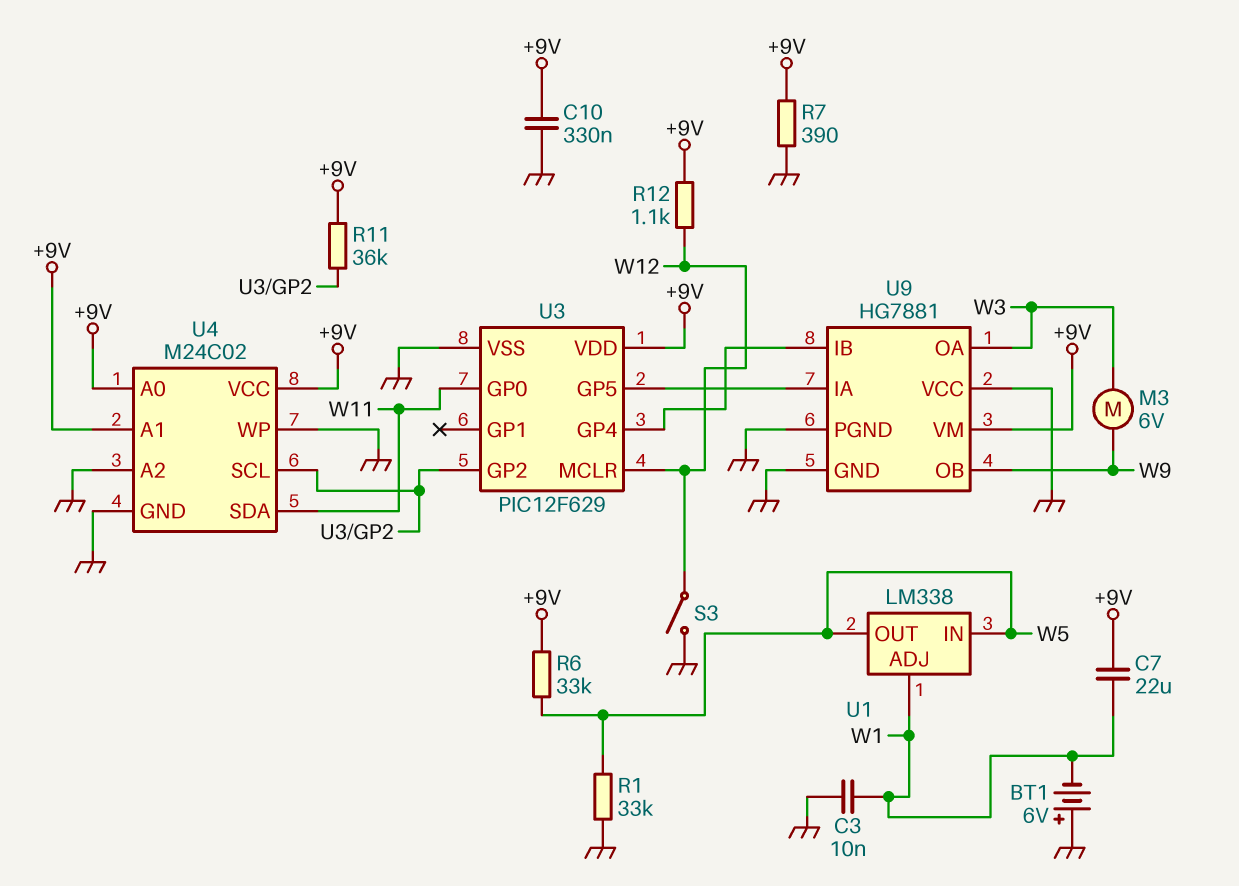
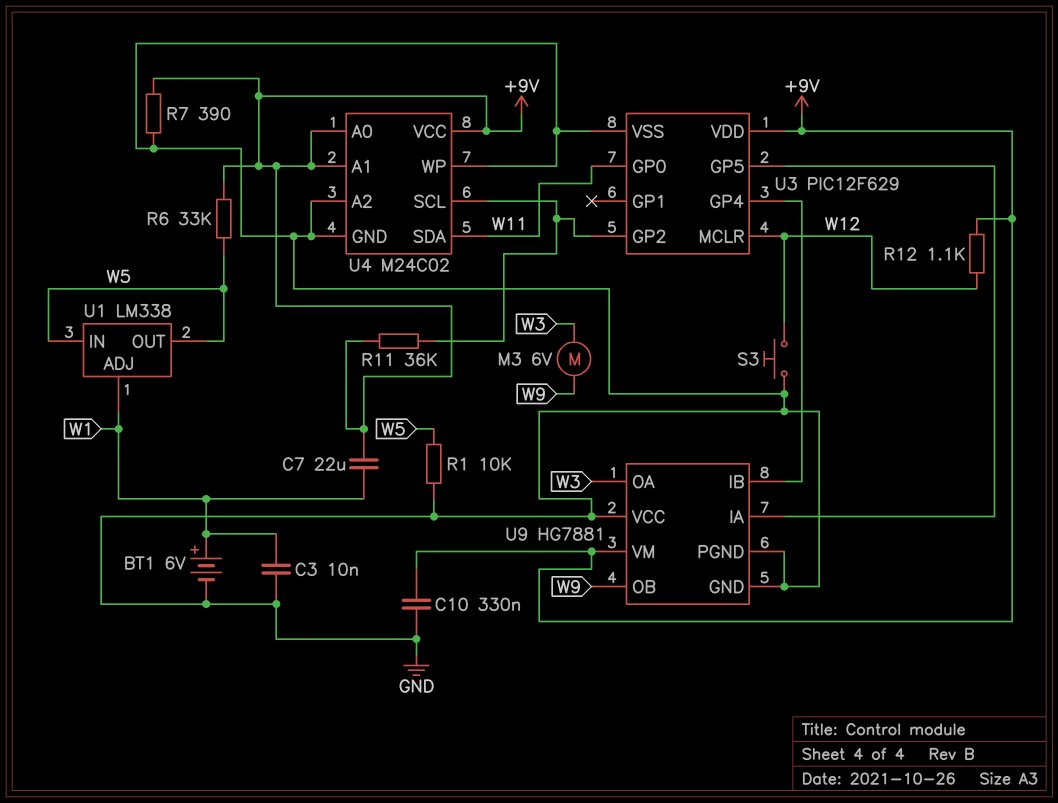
BT1: 6V (plus GND, minus W1) -> 6V (plus W1, minus GND)
R1: 33k (GND, W5) -> 10k (GND, W5)
S3: switch (GND, W12) -> button (GND, W12)

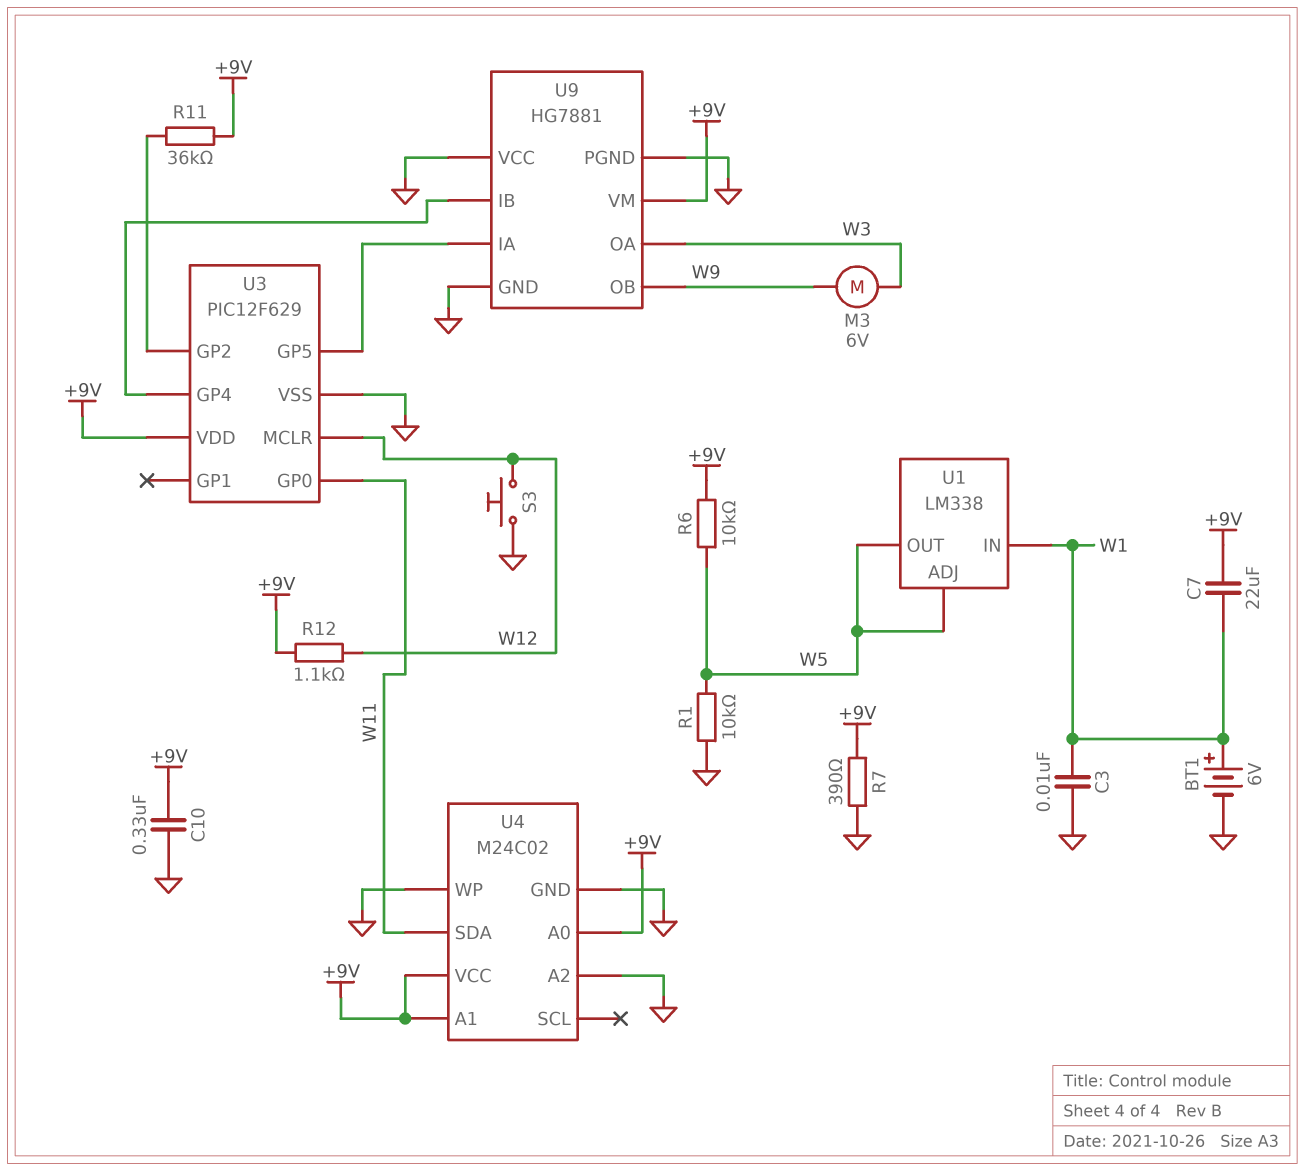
R6: 33k (+9V, W5) -> 10k (+9V, W5)
U1 pin ADJ: W1 -> W5
U1 pin IN: W5 -> W1
U4 pin SCL: U3/GP2 -> none

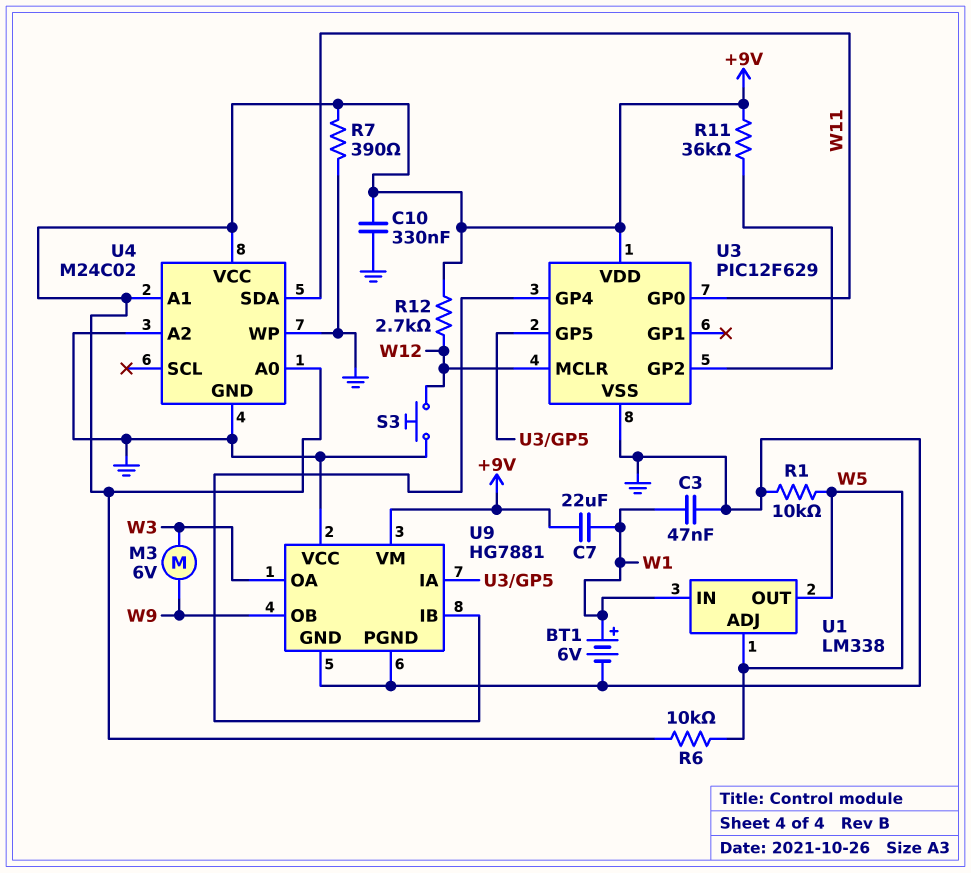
C3: 10nF (GND, W1) -> 47nF (GND, W1)
R12: 1.1k (+9V, W12) -> 2.7k (+9V, W12)

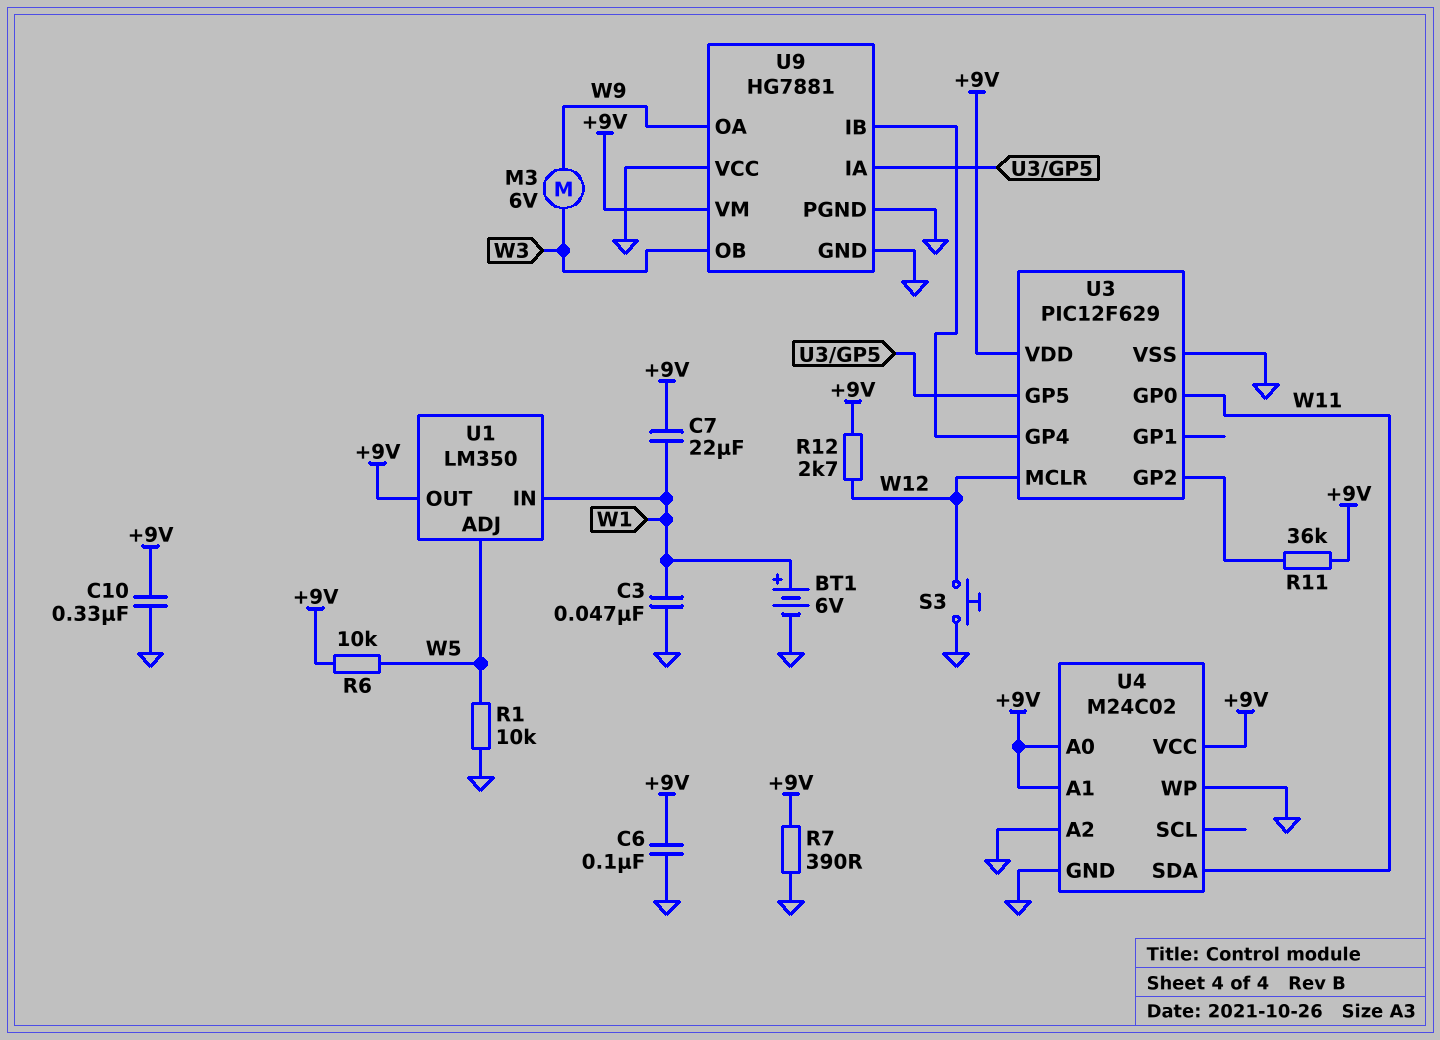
C6: none -> 100nF (+9V, GND)
U1: LM338 -> LM350
U1 pin OUT: W5 -> +9V
U9 pin OA: W3 -> W9
U9 pin OB: W9 -> W3

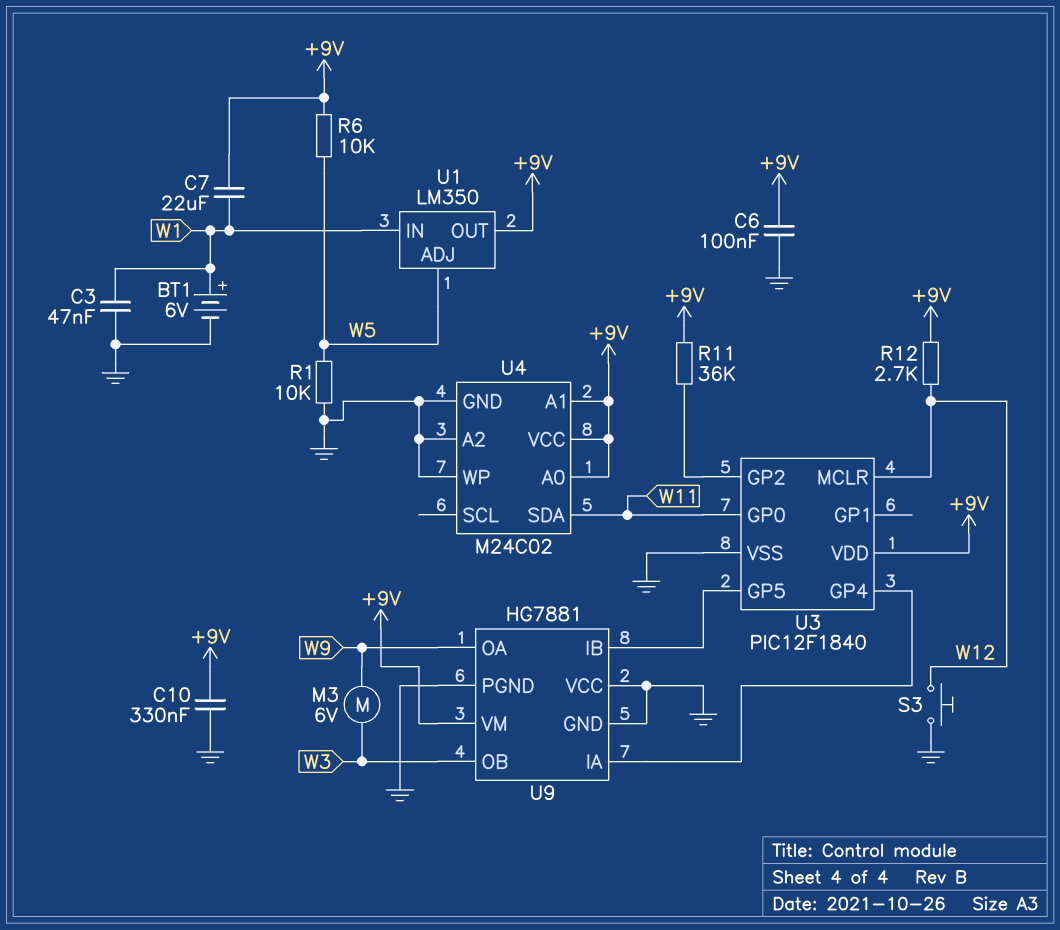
R7: 390 (+9V, GND) -> none
U3: PIC12F629 -> PIC12F1840
U9 pin IA: U3/GP5 -> U3/GP4
U9 pin IB: U3/GP4 -> U3/GP5

